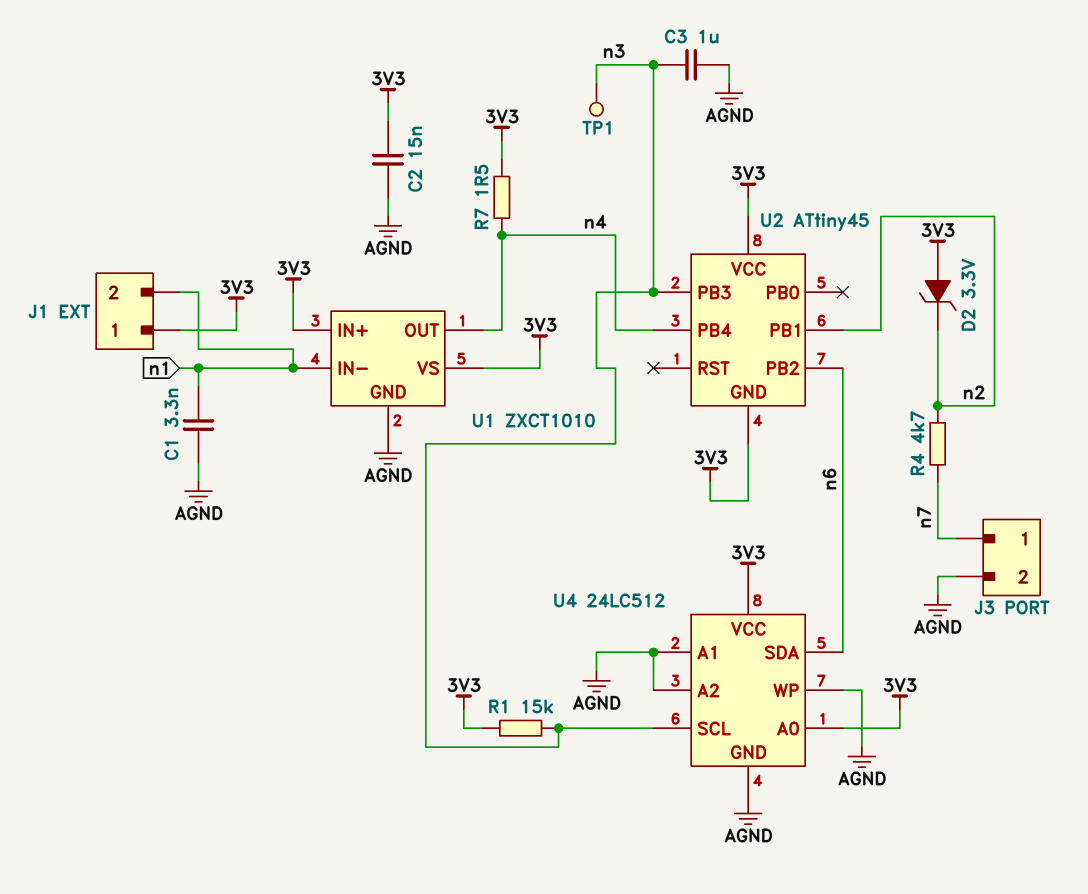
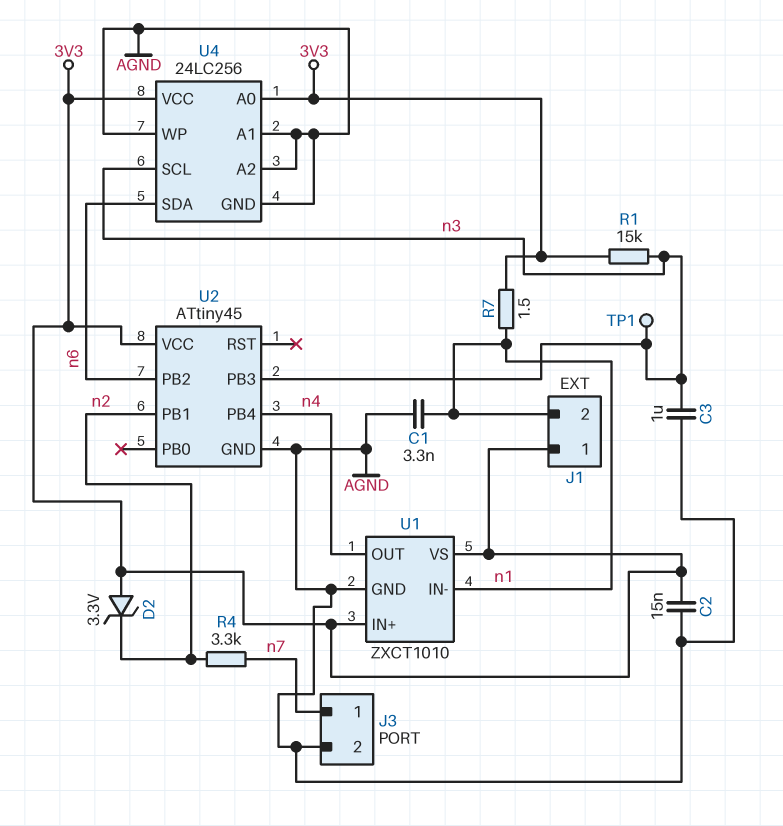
R4: 4.7k (n2, n7) -> 3.3k (n2, n7)
R7: 1.5 (3V3, n4) -> 1.5 (3V3, n1)
U2 pin GND: 3V3 -> AGND
U4: 24LC512 -> 24LC256

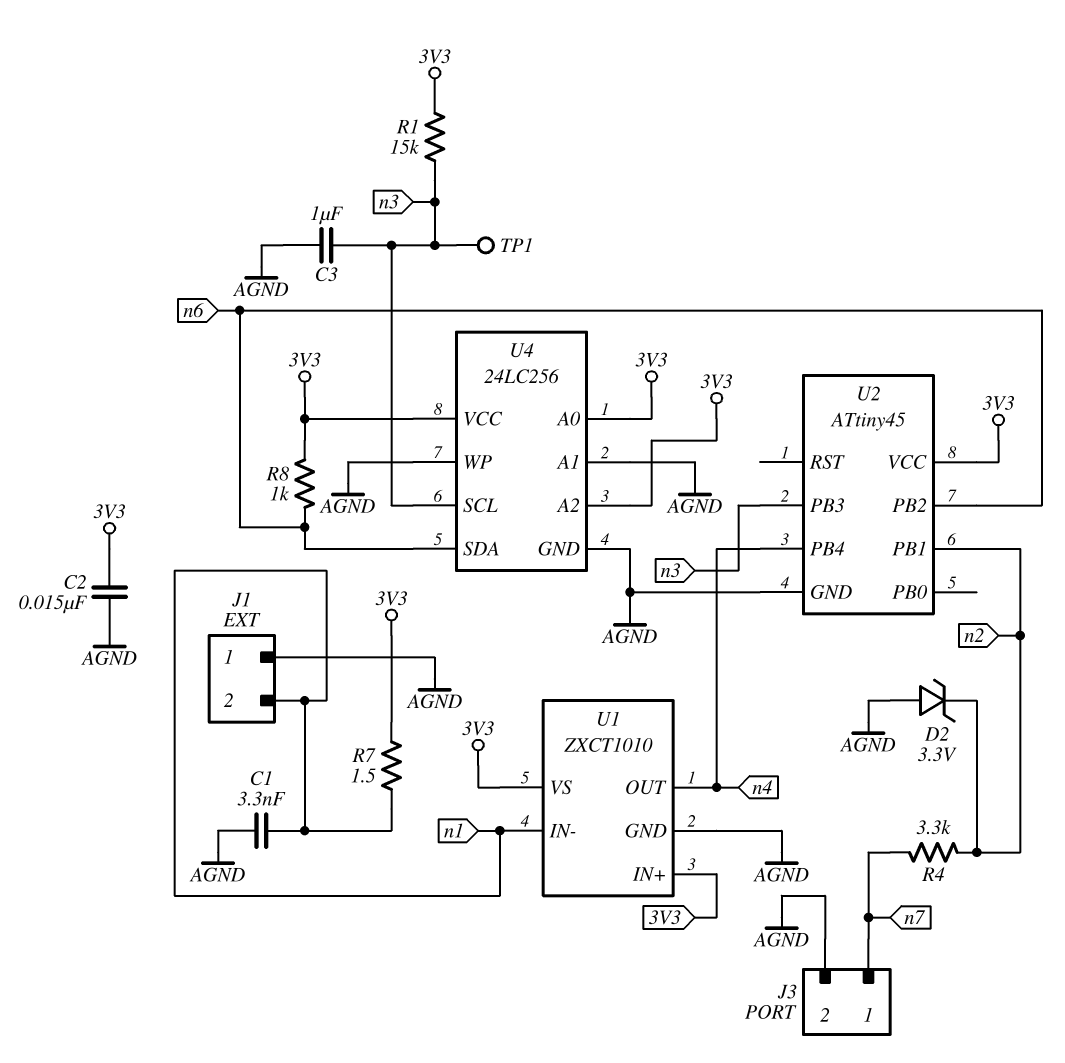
D2: zener 3.3V (A 3V3, K n2) -> zener 3.3V (A AGND, K n2)
J1 pin 1: 3V3 -> AGND
R8: none -> 1k (3V3, n6)
U4 pin A2: AGND -> 3V3

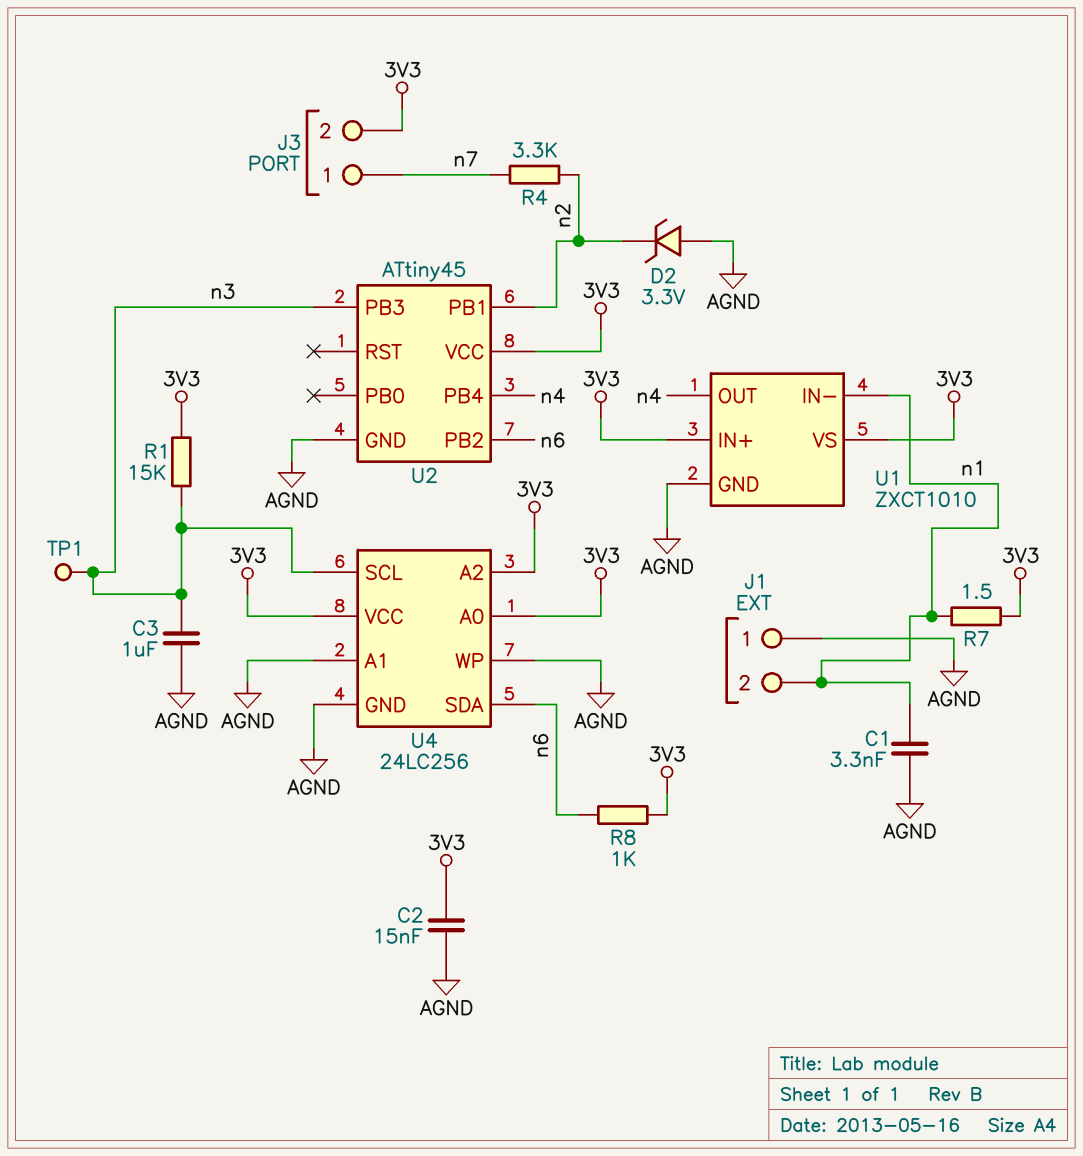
J3 pin 2: AGND -> 3V3

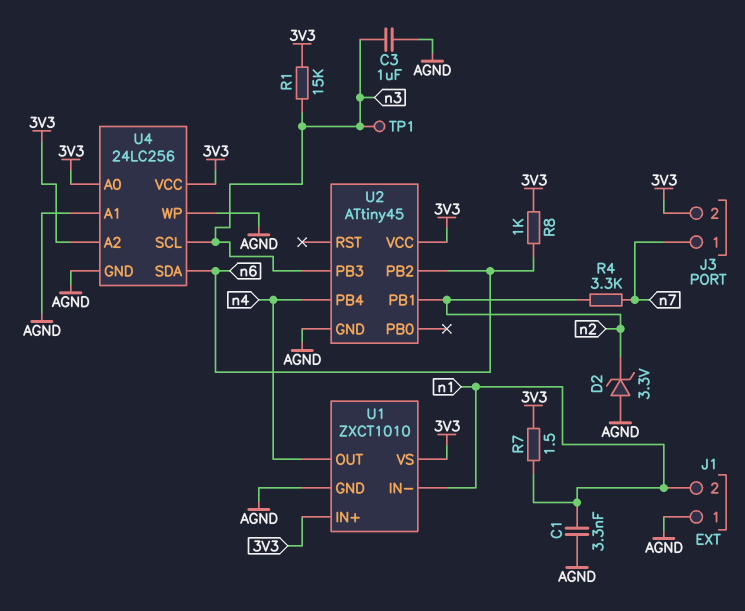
C2: 15nF (3V3, AGND) -> none

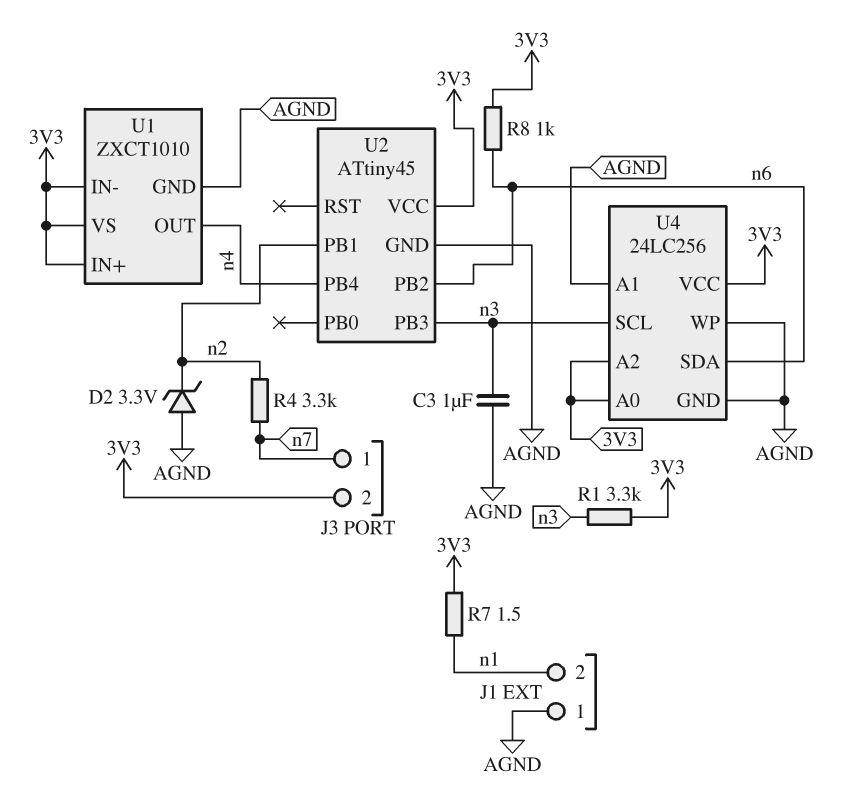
C1: 3.3nF (AGND, n1) -> none
R1: 15k (3V3, n3) -> 3.3k (3V3, n3)
TP1: test point (n3) -> none
U1 pin IN-: n1 -> 3V3

